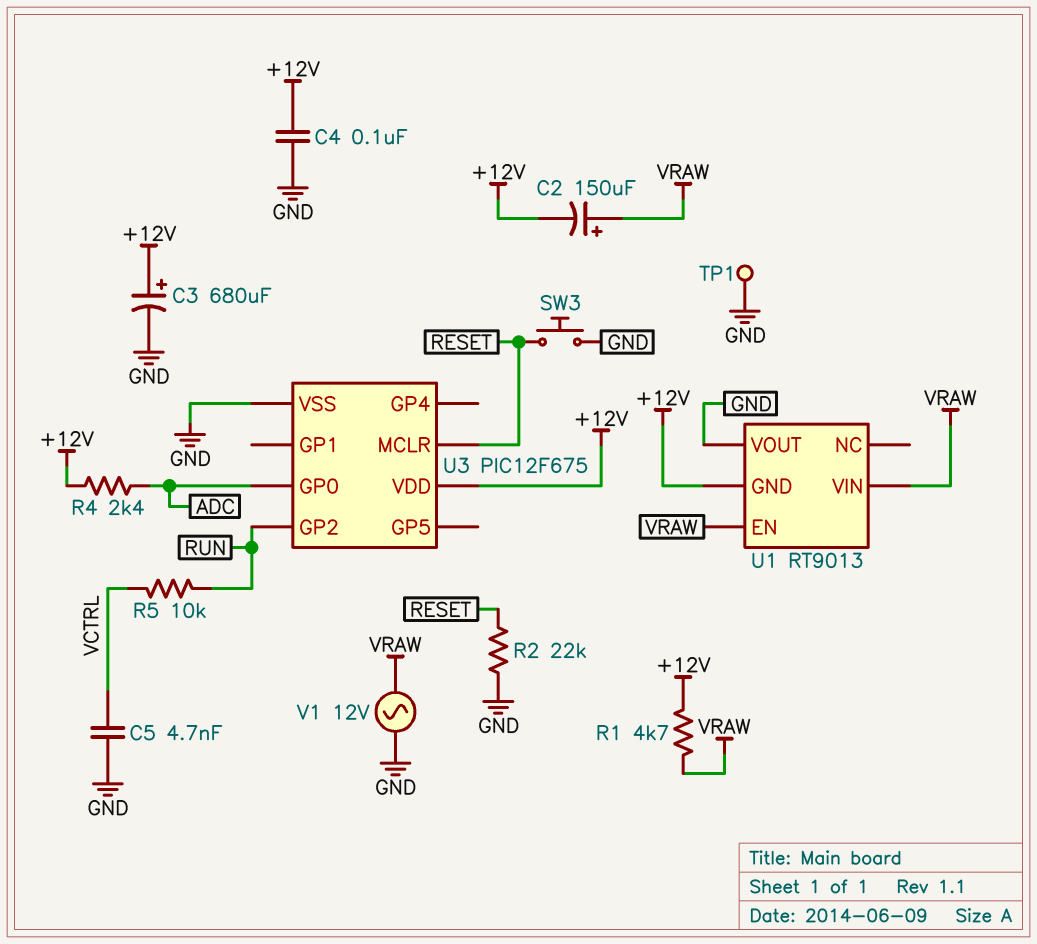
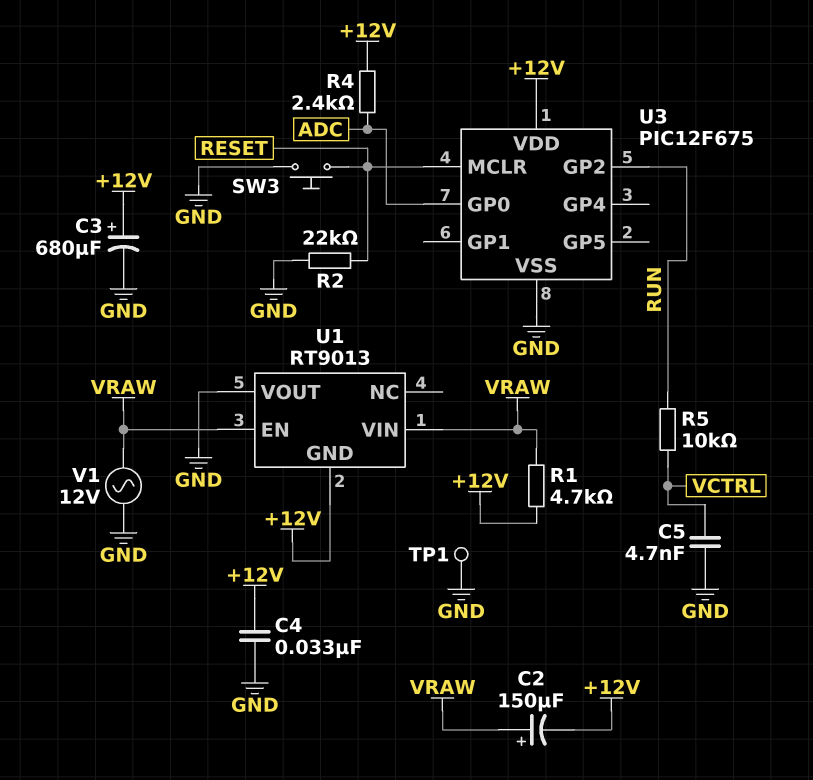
C4: 100nF (+12V, GND) -> 33nF (+12V, GND)

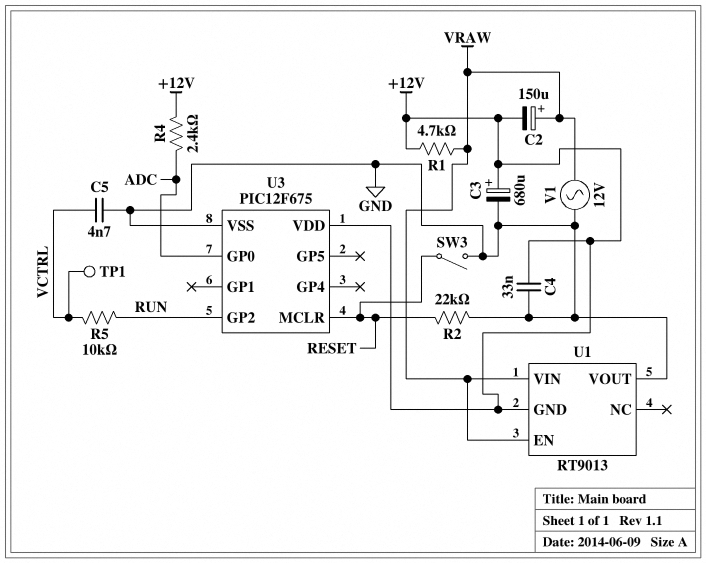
SW3: button (GND, RESET) -> switch (GND, RESET)
TP1: test point (GND) -> test point (VCTRL)

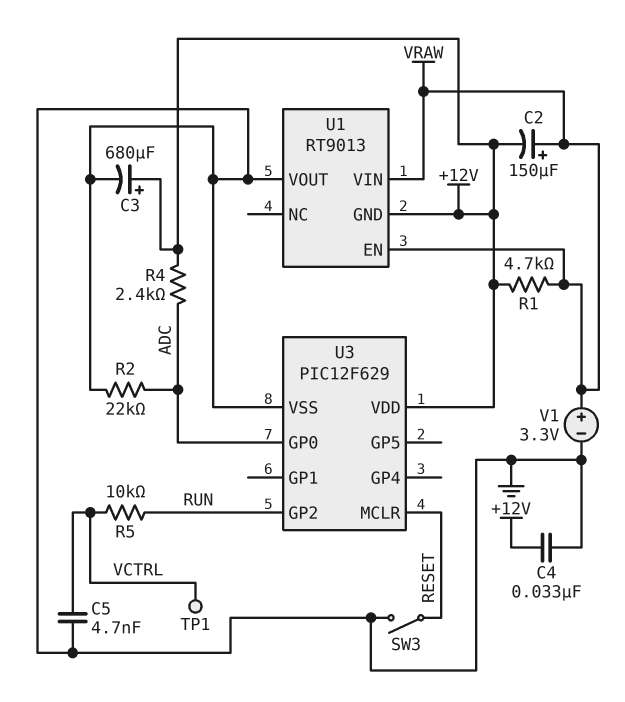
R2: 22k (GND, RESET) -> 22k (ADC, GND)
U3: PIC12F675 -> PIC12F629
V1: AC 12V (GND, VRAW) -> 3.3V (plus VRAW, minus GND)

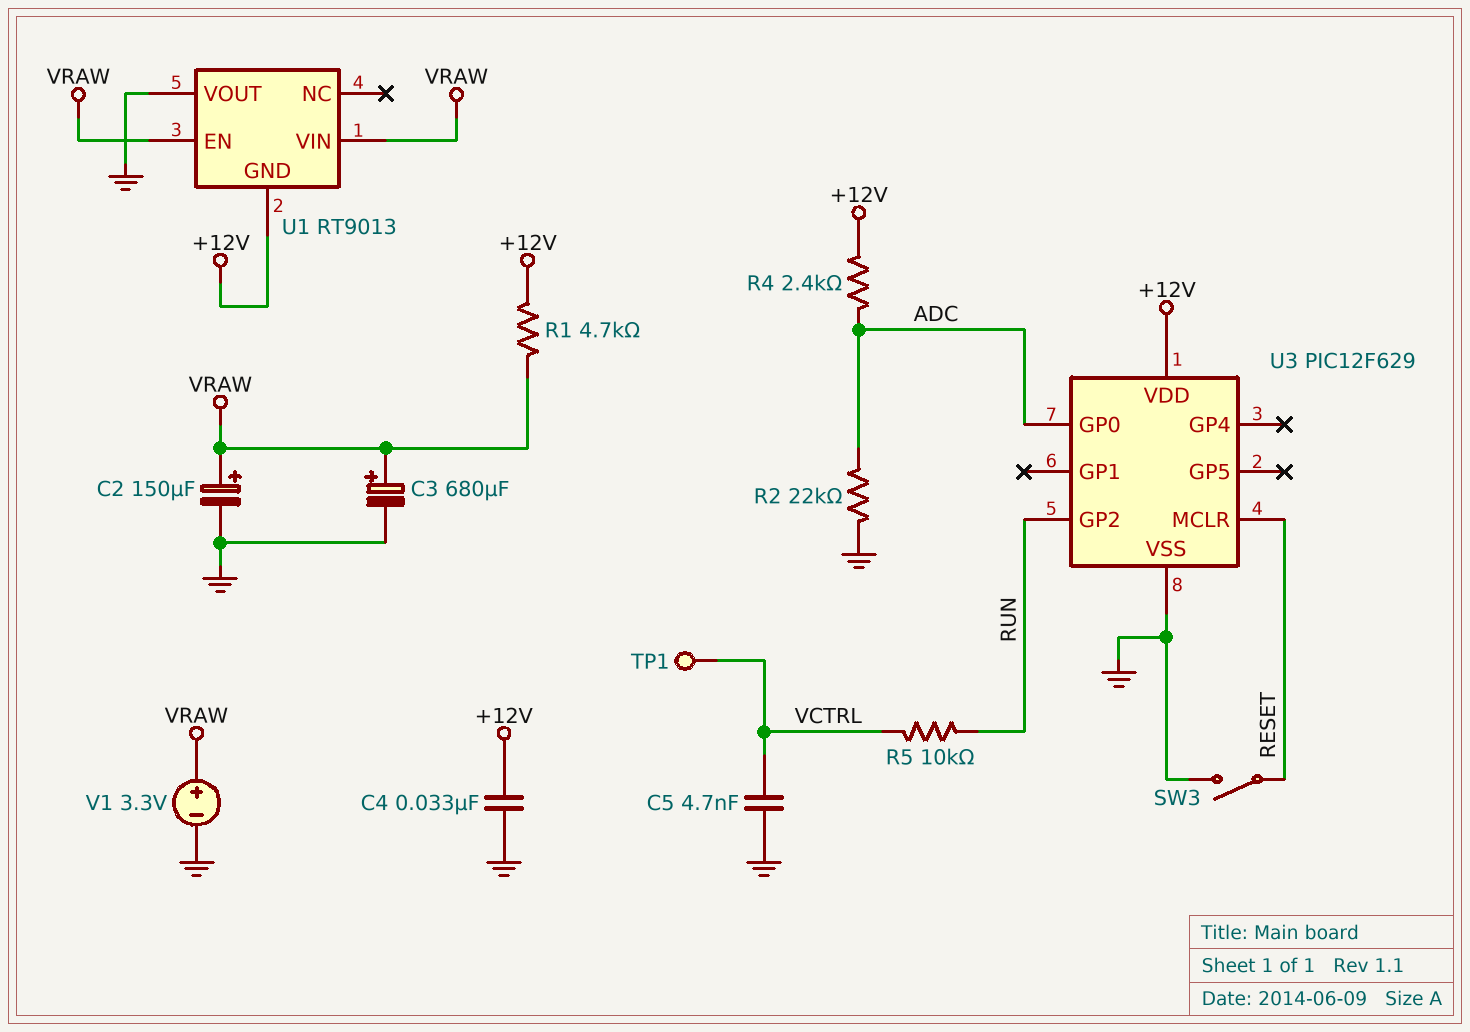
C2: 150uF (plus VRAW, minus +12V) -> 150uF (plus VRAW, minus GND)
C3: 680uF (plus +12V, minus GND) -> 680uF (plus VRAW, minus GND)

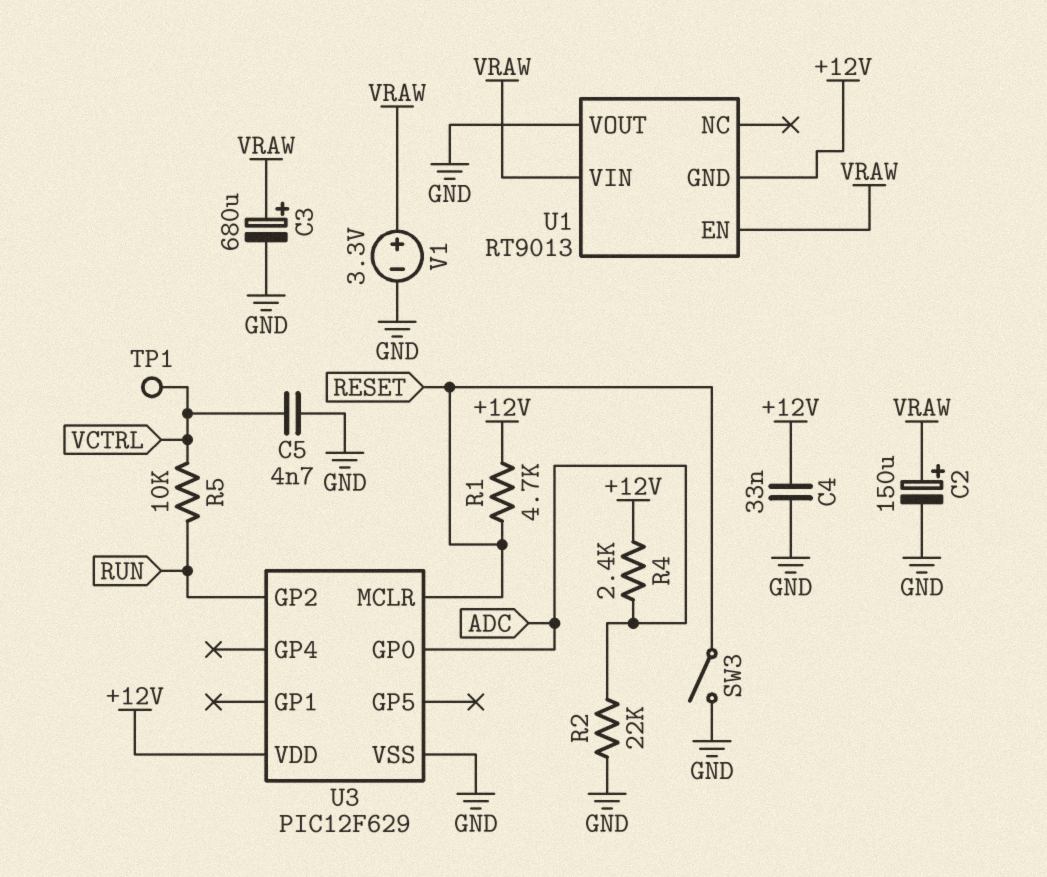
R1: 4.7k (+12V, VRAW) -> 4.7k (+12V, RESET)

